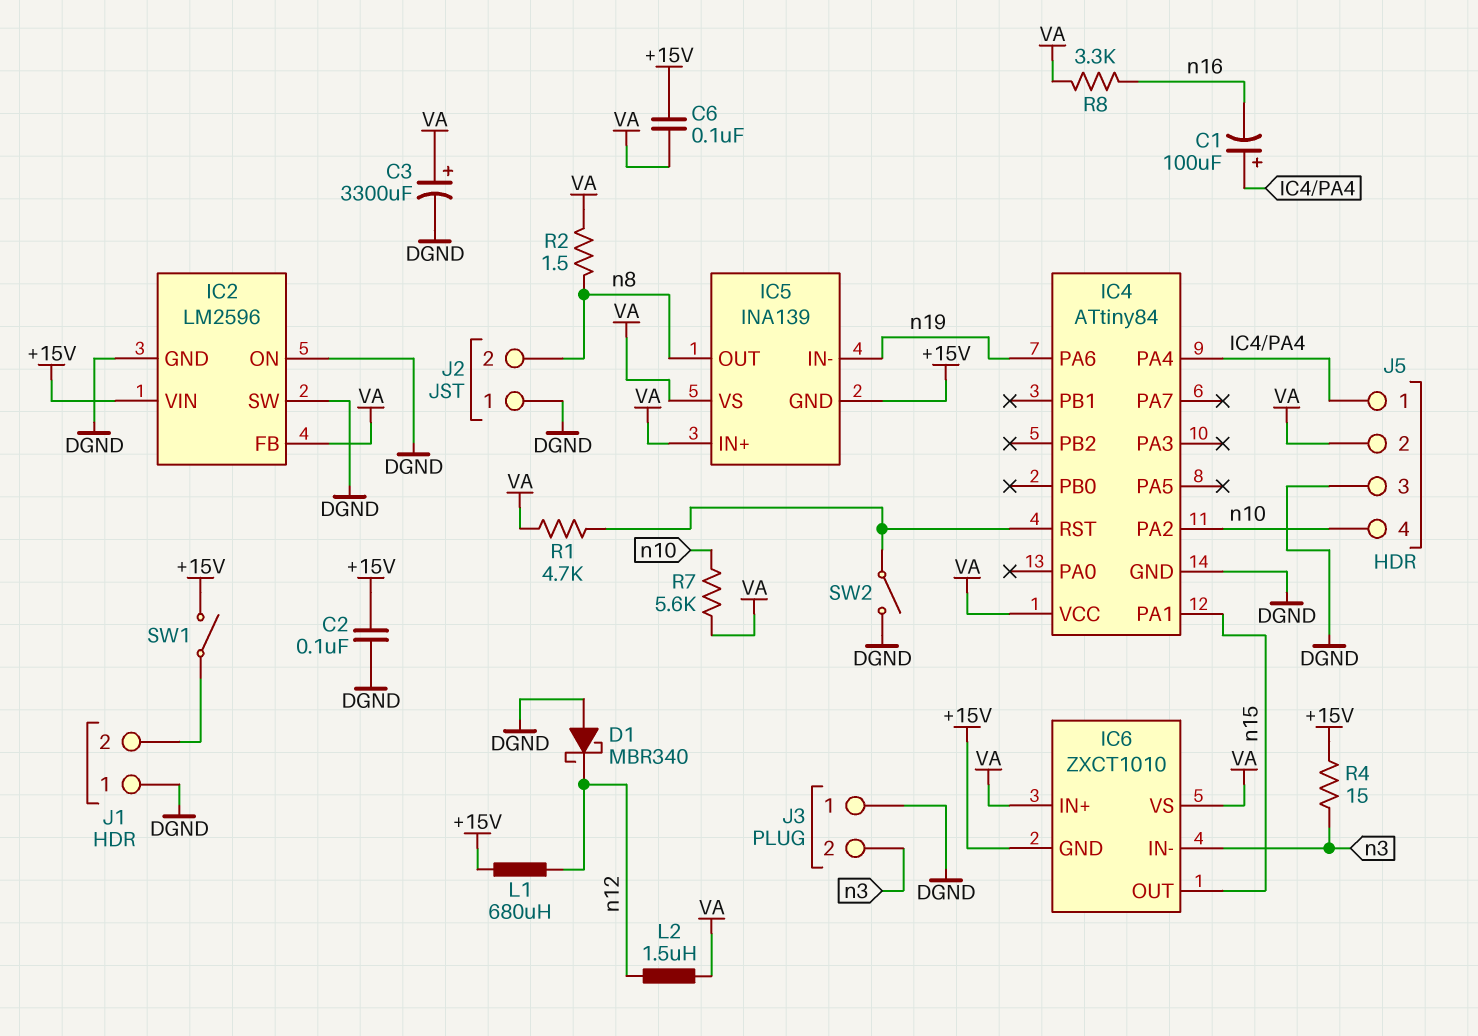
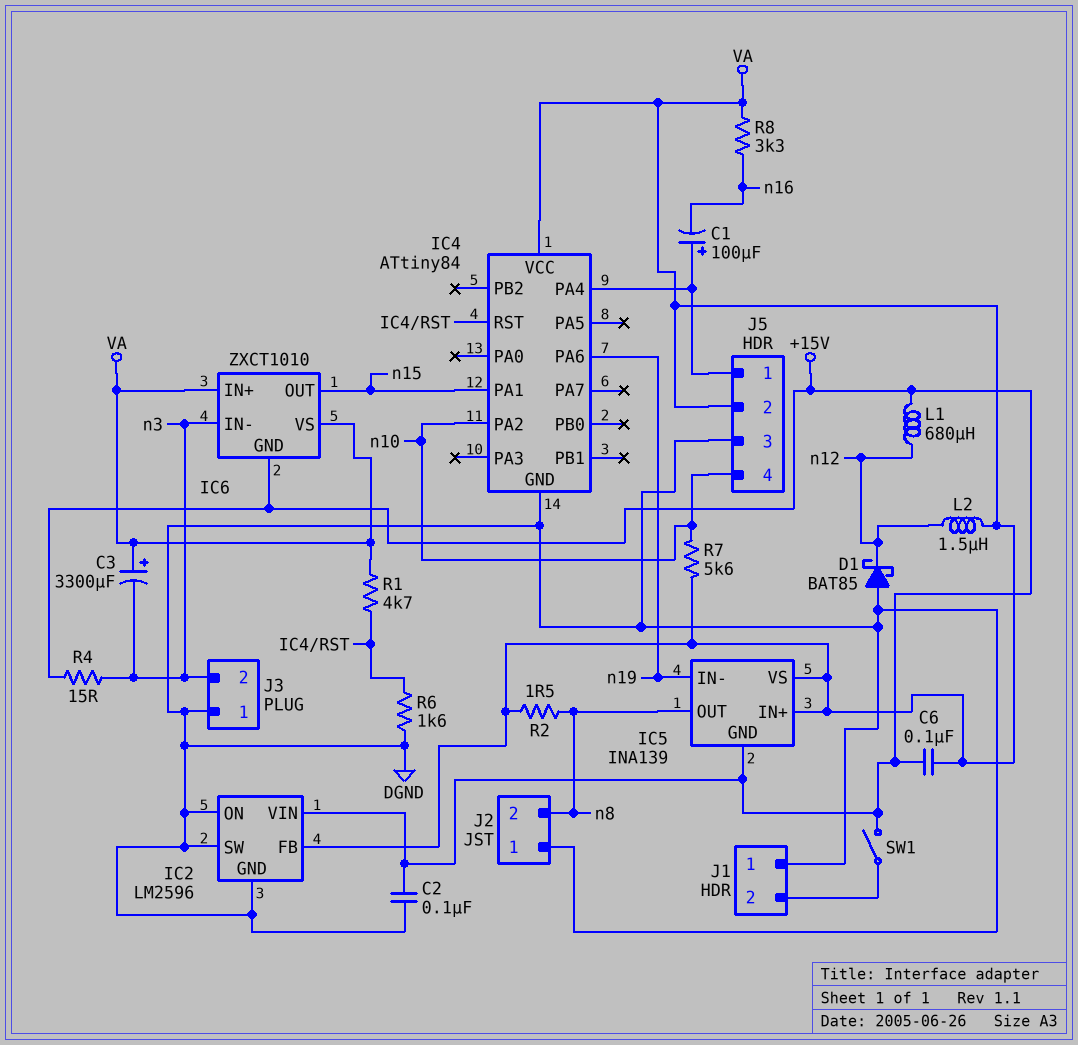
C3: 3300uF (plus VA, minus DGND) -> 3300uF (plus VA, minus n3)
D1: schottky MBR340 (A DGND, K n12) -> schottky BAT85 (A DGND, K n12)
R6: none -> 1.6k (DGND, IC4/RST)
SW2: switch (DGND, IC4/RST) -> none

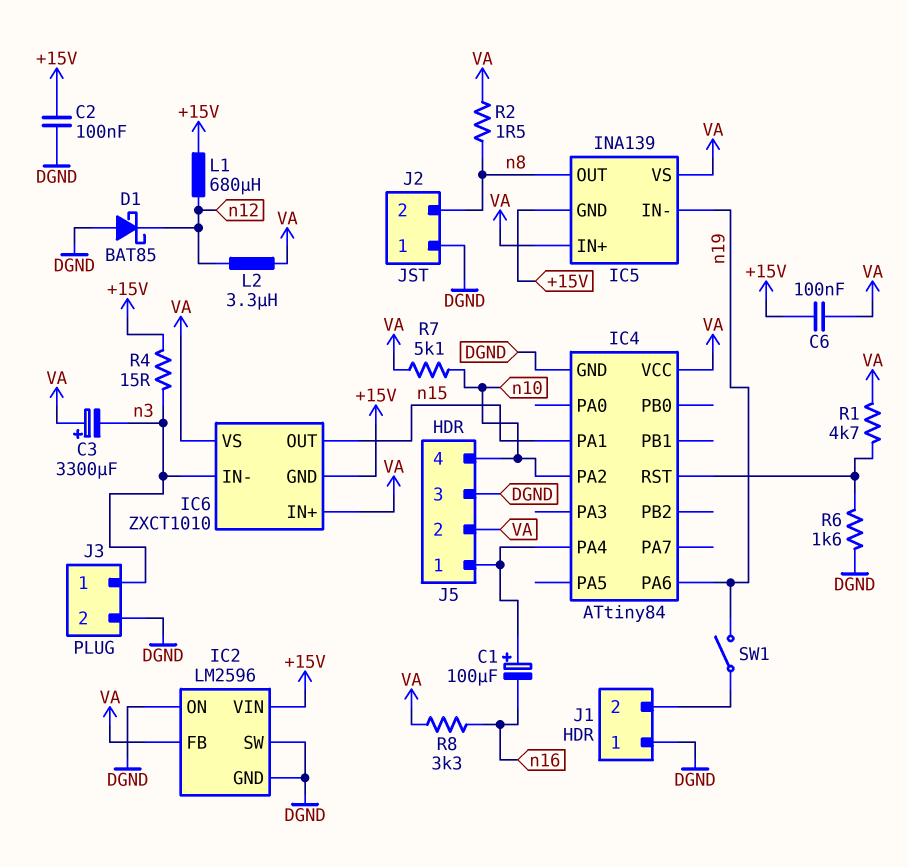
J3 pin 1: DGND -> n3
J3 pin 2: n3 -> DGND
L2: 1.5uH (VA, n12) -> 3.3uH (VA, n12)
R7: 5.6k (VA, n10) -> 5.1k (VA, n10)
SW1: switch (+15V, J1/2) -> switch (J1/2, n19)

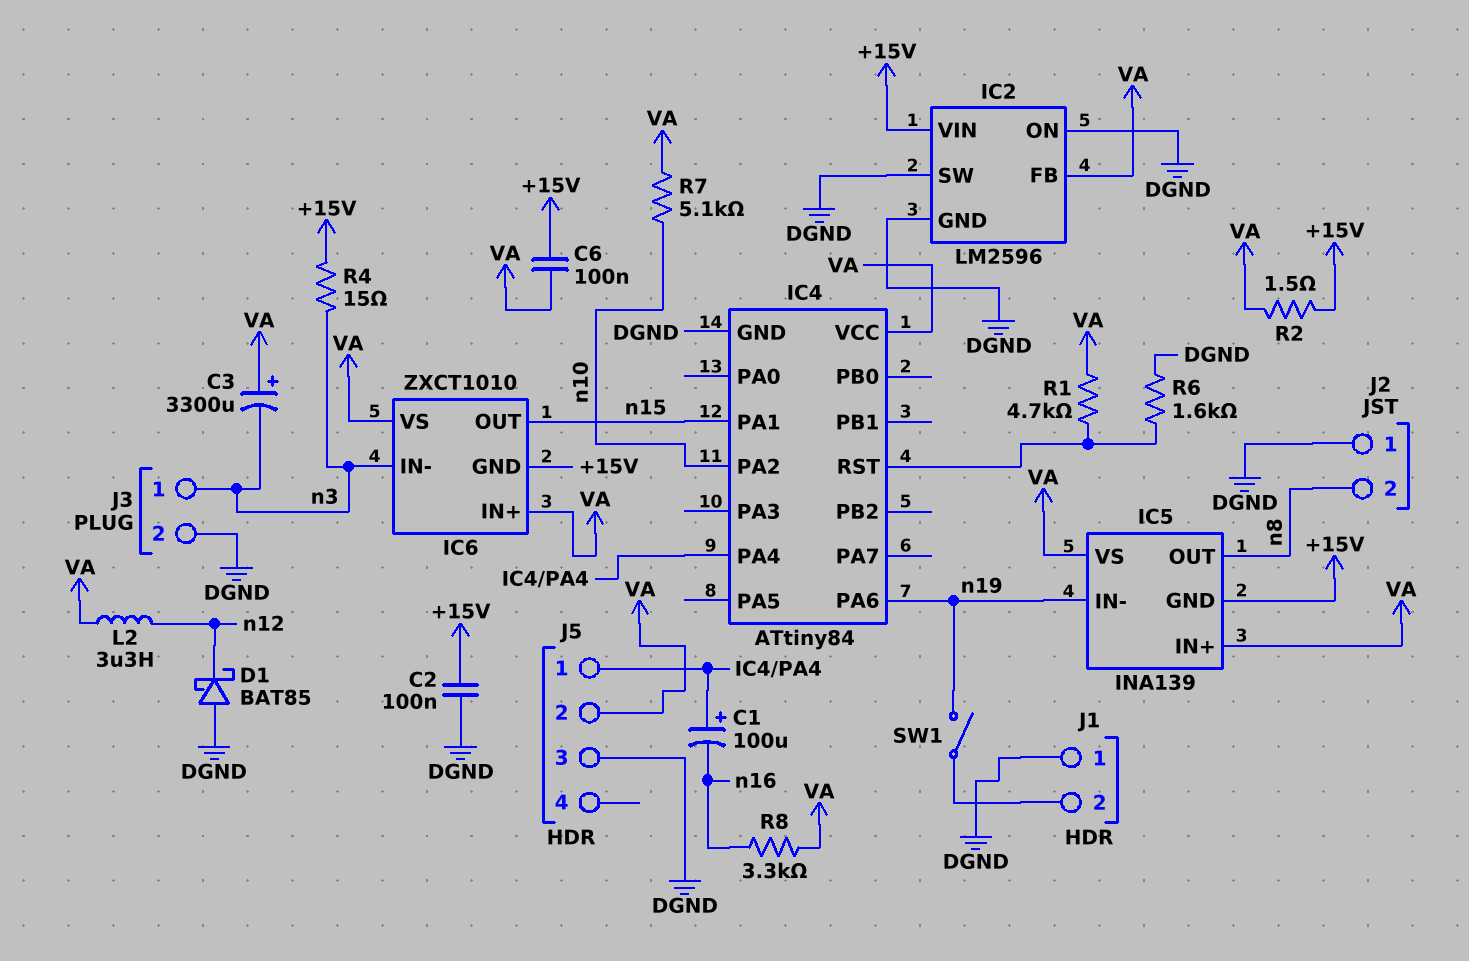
J5 pin 4: n10 -> none
L1: 680uH (+15V, n12) -> none
R2: 1.5 (VA, n8) -> 1.5 (+15V, VA)

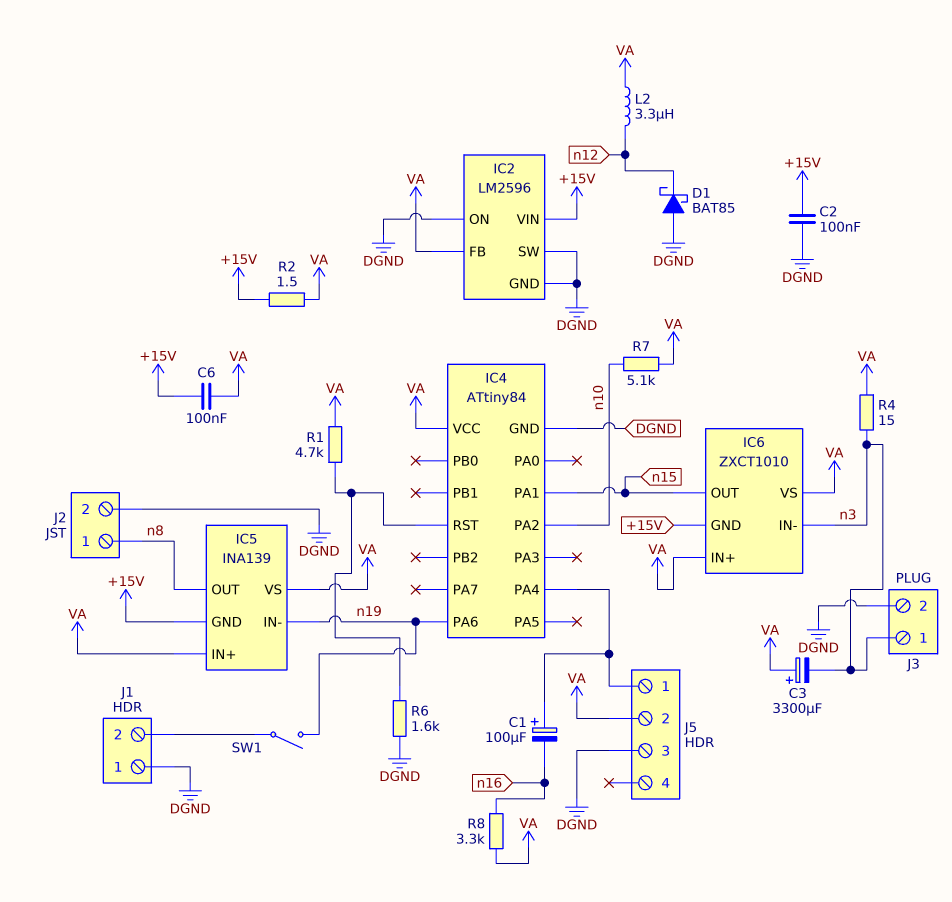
J2 pin 1: DGND -> n8
J2 pin 2: n8 -> DGND
R4: 15 (+15V, n3) -> 15 (VA, n3)

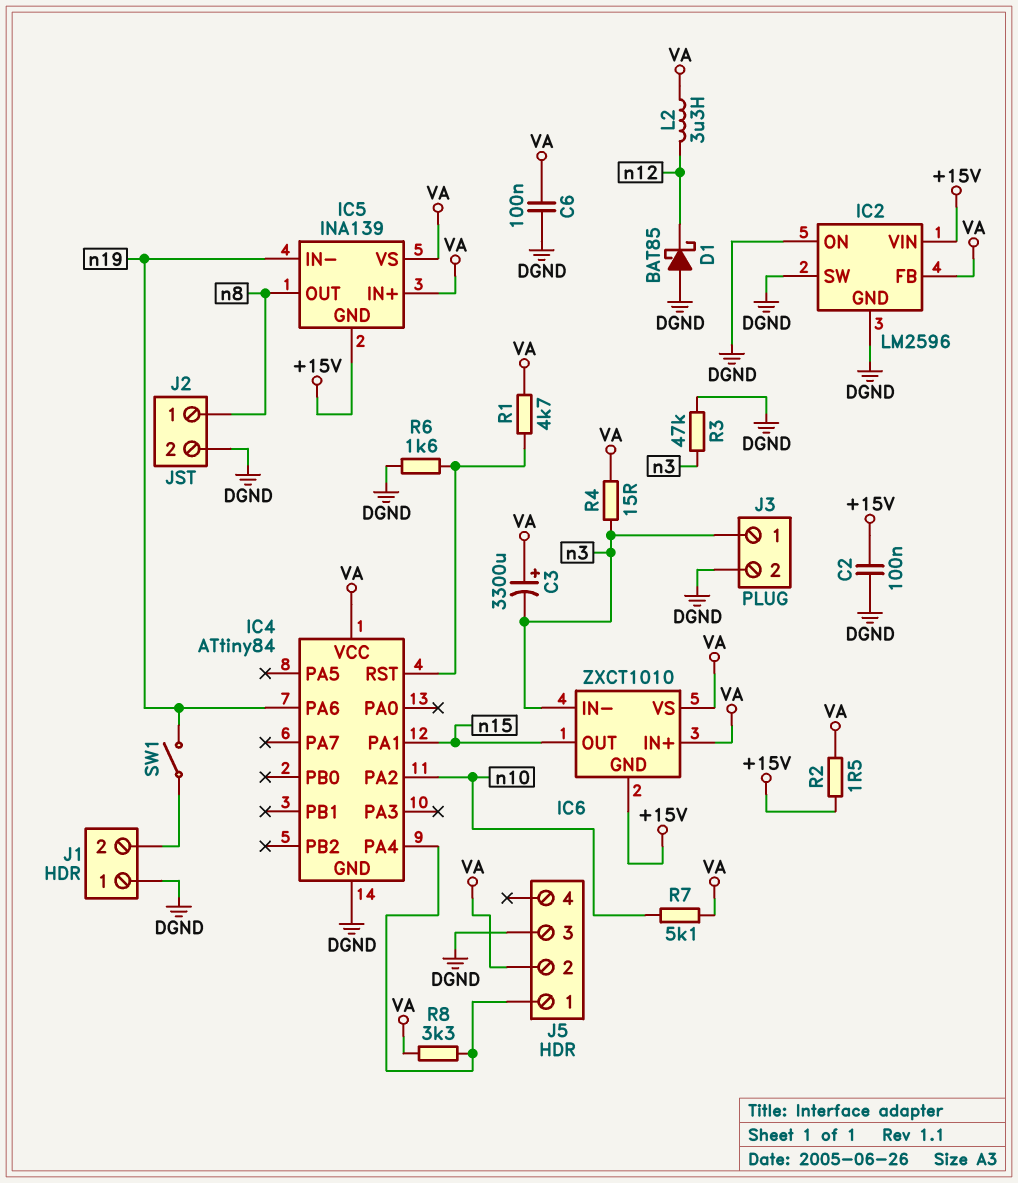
C1: 100uF (plus IC4/PA4, minus n16) -> none
C6: 100nF (+15V, VA) -> 100nF (DGND, VA)
R3: none -> 47k (DGND, n3)
R8: 3.3k (VA, n16) -> 3.3k (IC4/PA4, VA)

